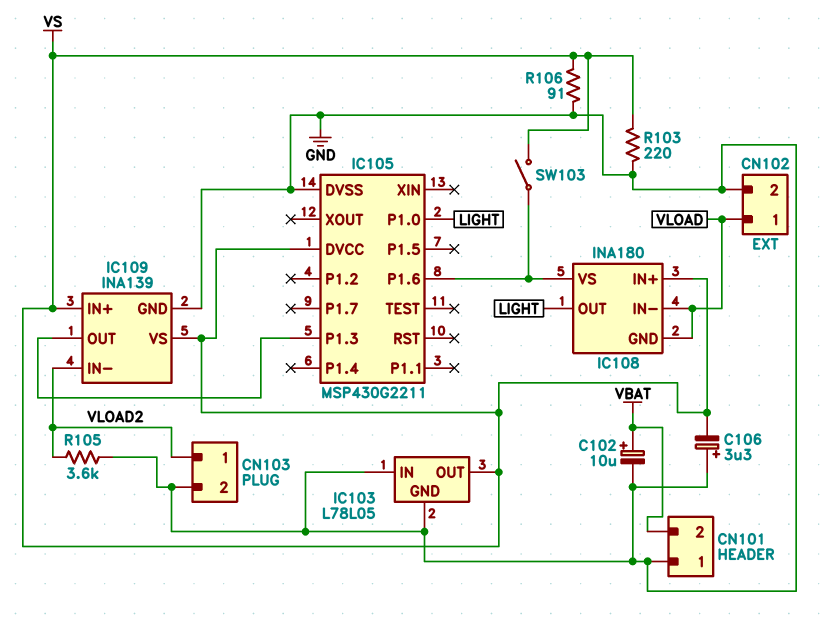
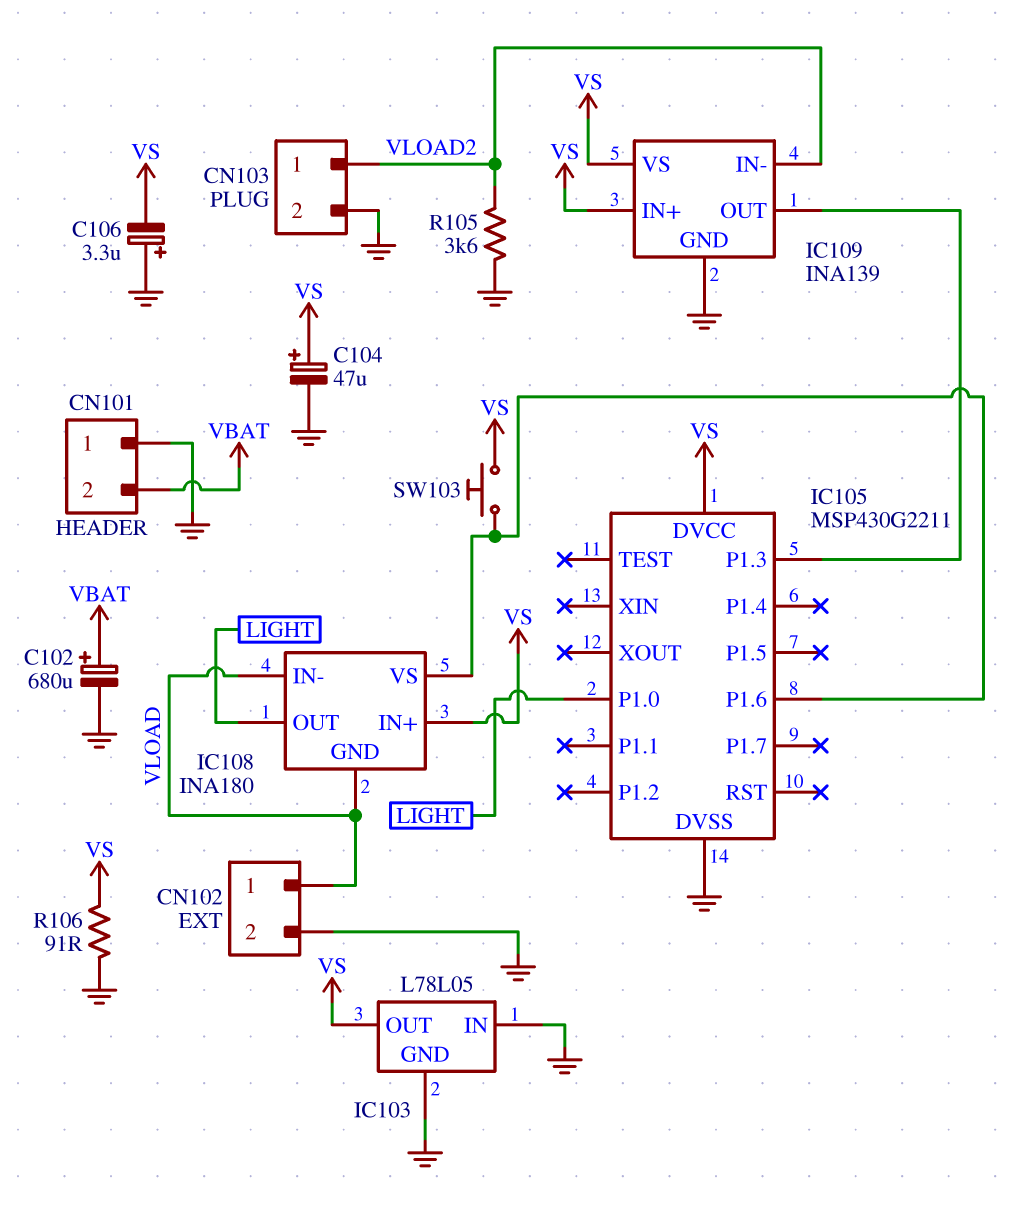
C102: 10uF (plus VBAT, minus GND) -> 680uF (plus VBAT, minus GND)
C104: none -> 47uF (plus VS, minus GND)
R103: 220 (GND, VS) -> none
SW103: switch (IC105/P1.6, VS) -> button (IC105/P1.6, VS)

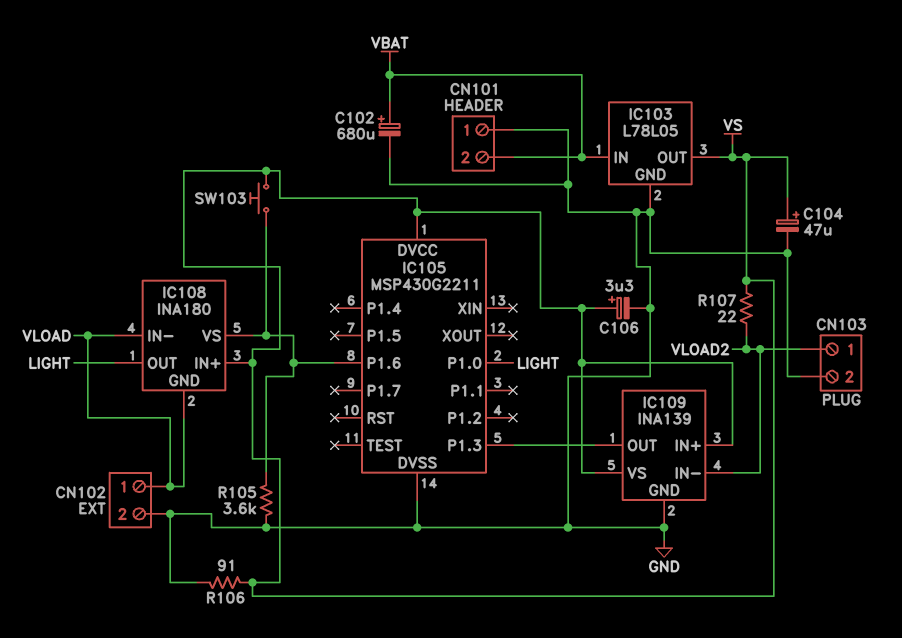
C106: 3.3uF (plus GND, minus VS) -> 3.3uF (plus VS, minus GND)
IC103 pin IN: GND -> VBAT
R105: 3.6k (GND, VLOAD2) -> 3.6k (GND, IC105/P1.6)
R107: none -> 22 (VLOAD2, VS)

